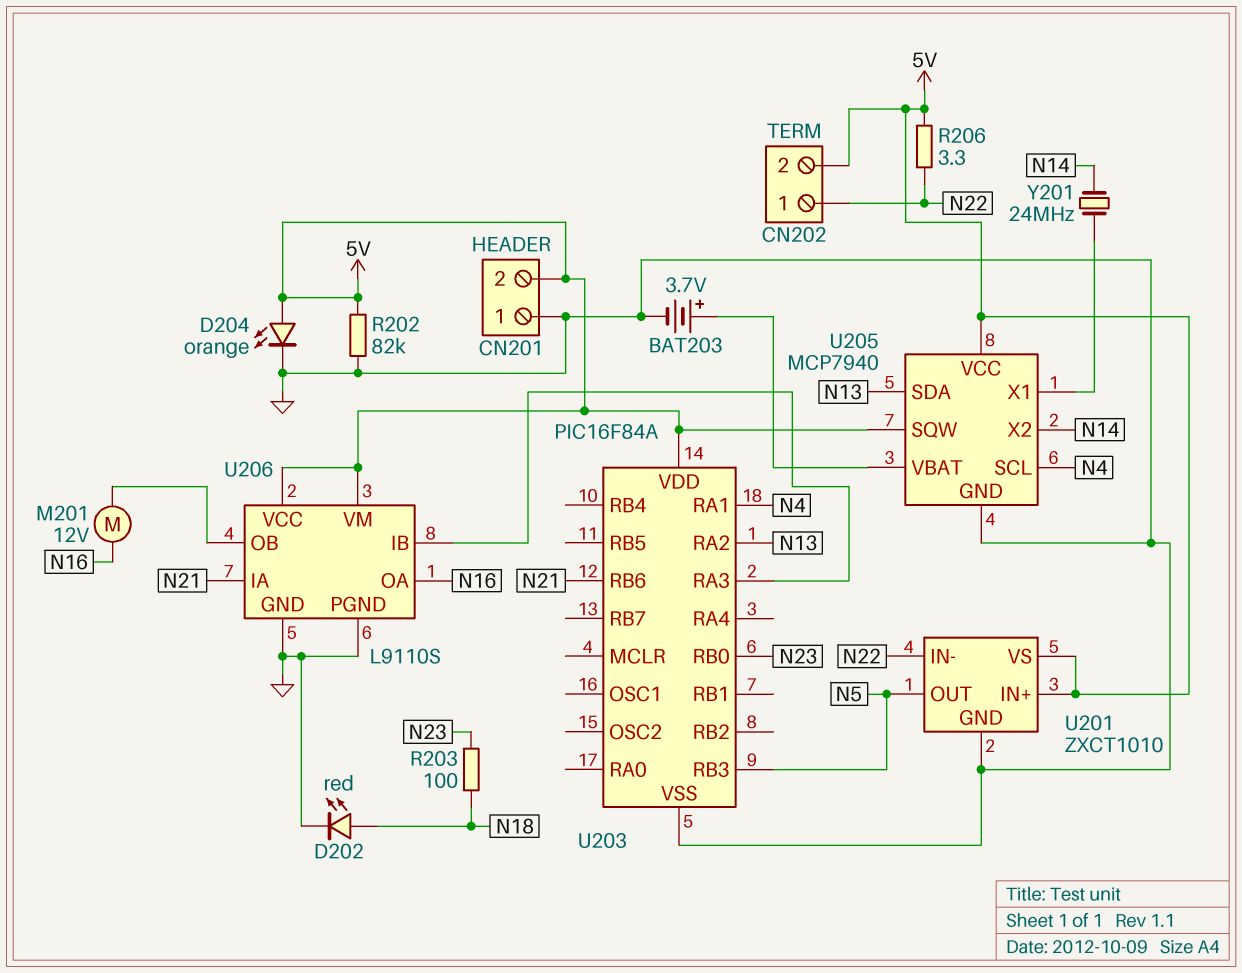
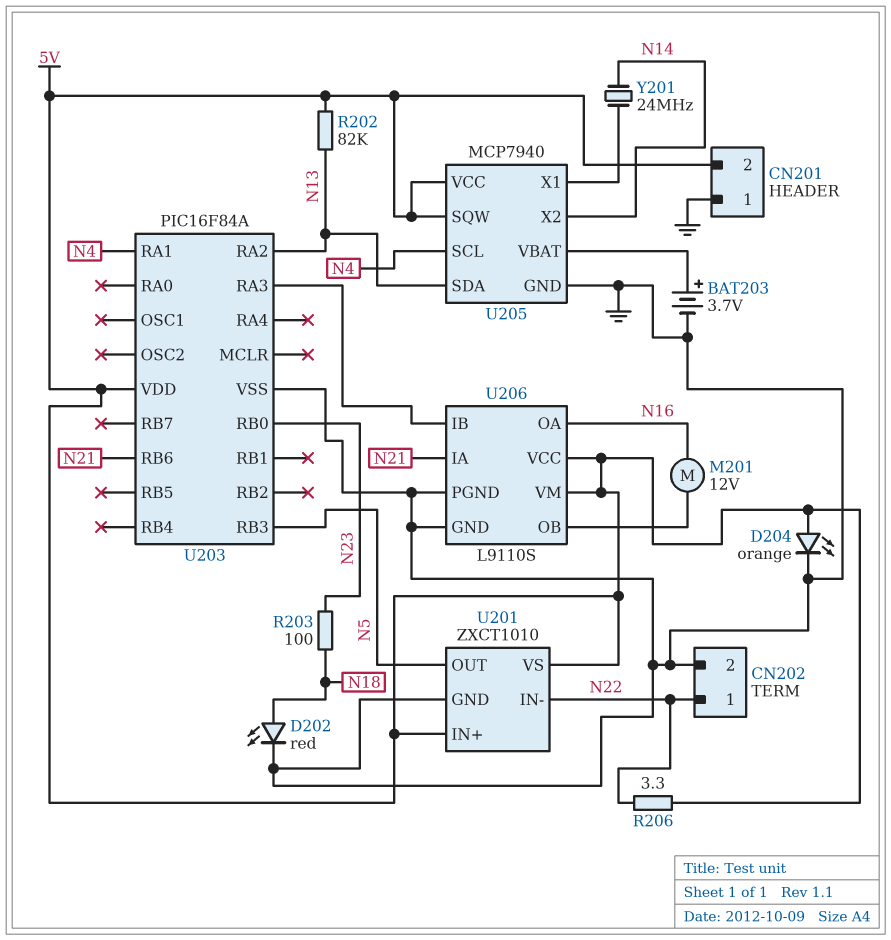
CN202 pin 2: 5V -> GND
R202: 82k (5V, GND) -> 82k (5V, N13)

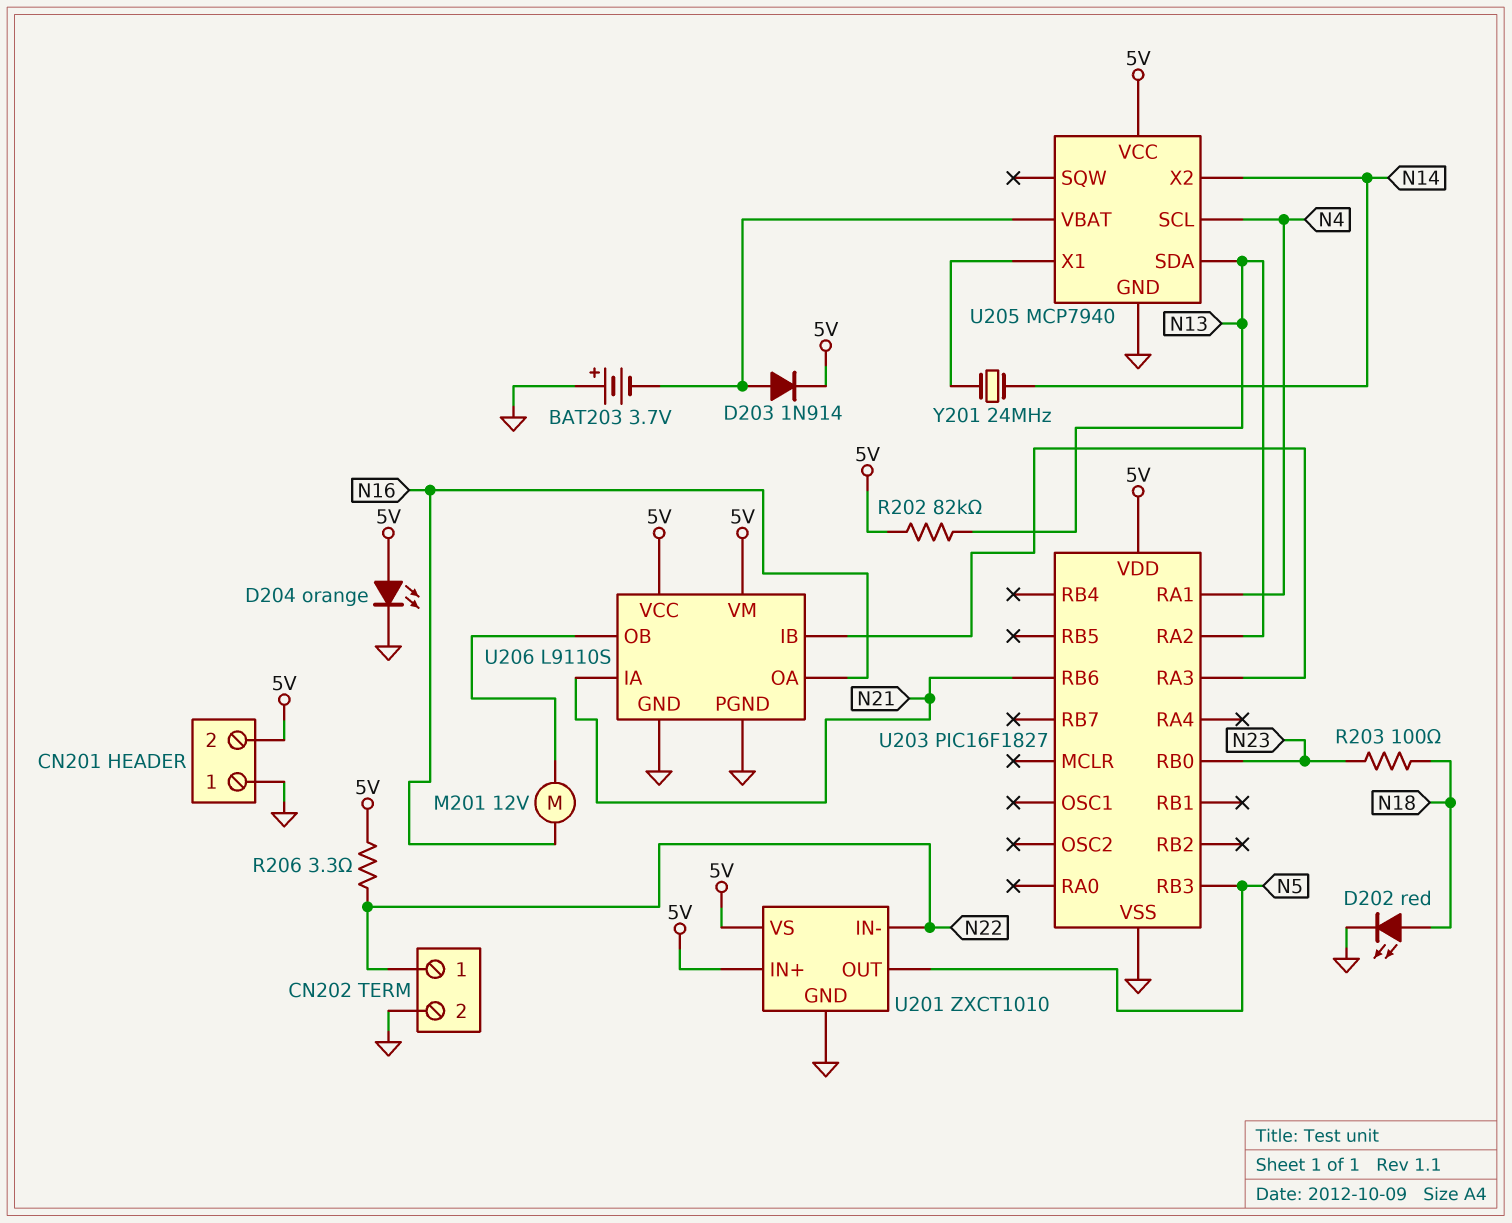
BAT203: 3.7V (plus U205/VBAT, minus GND) -> 3.7V (plus GND, minus U205/VBAT)
D203: none -> diode 1N914 (A U205/VBAT, K 5V)
U203: PIC16F84A -> PIC16F1827
U205 pin SQW: 5V -> none

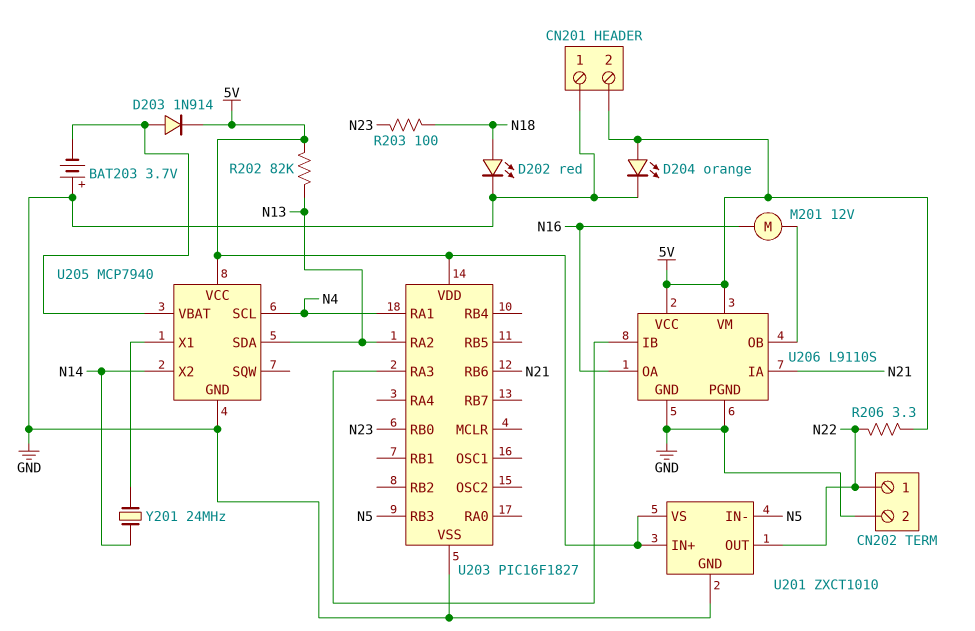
U201 pin IN-: N22 -> N5
U201 pin OUT: N5 -> N22

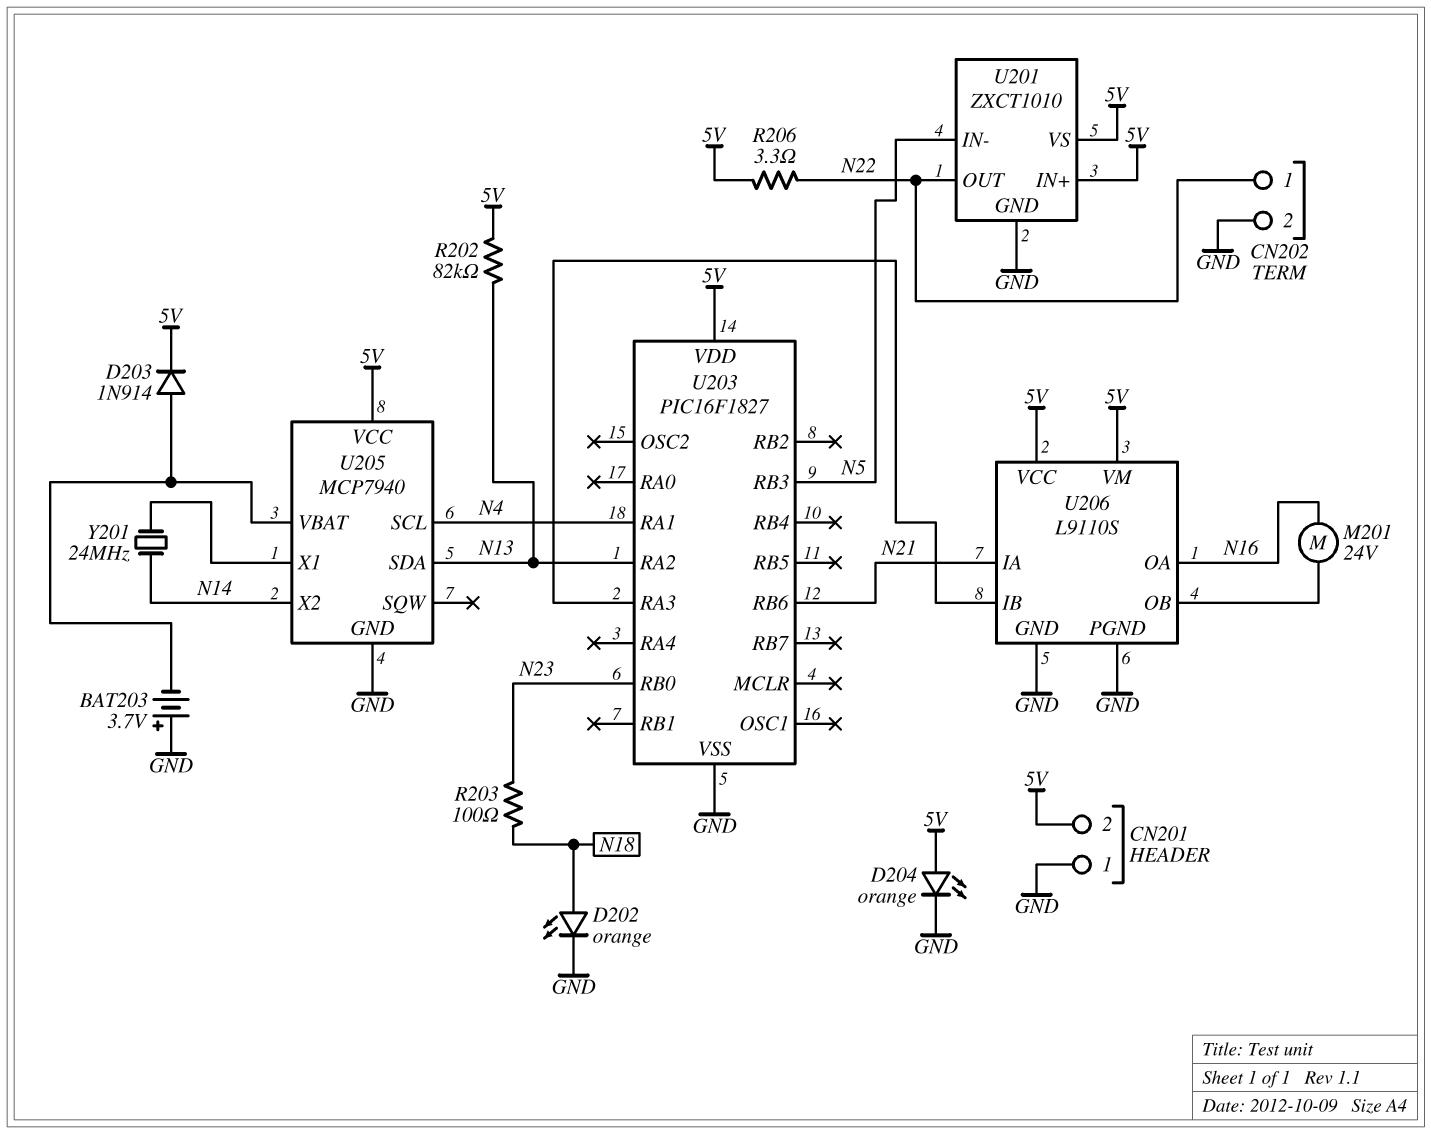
D202: LED red (A N18, K GND) -> LED orange (A N18, K GND)
M201: motor 12V (N16, U206/OB) -> motor 24V (N16, U206/OB)

